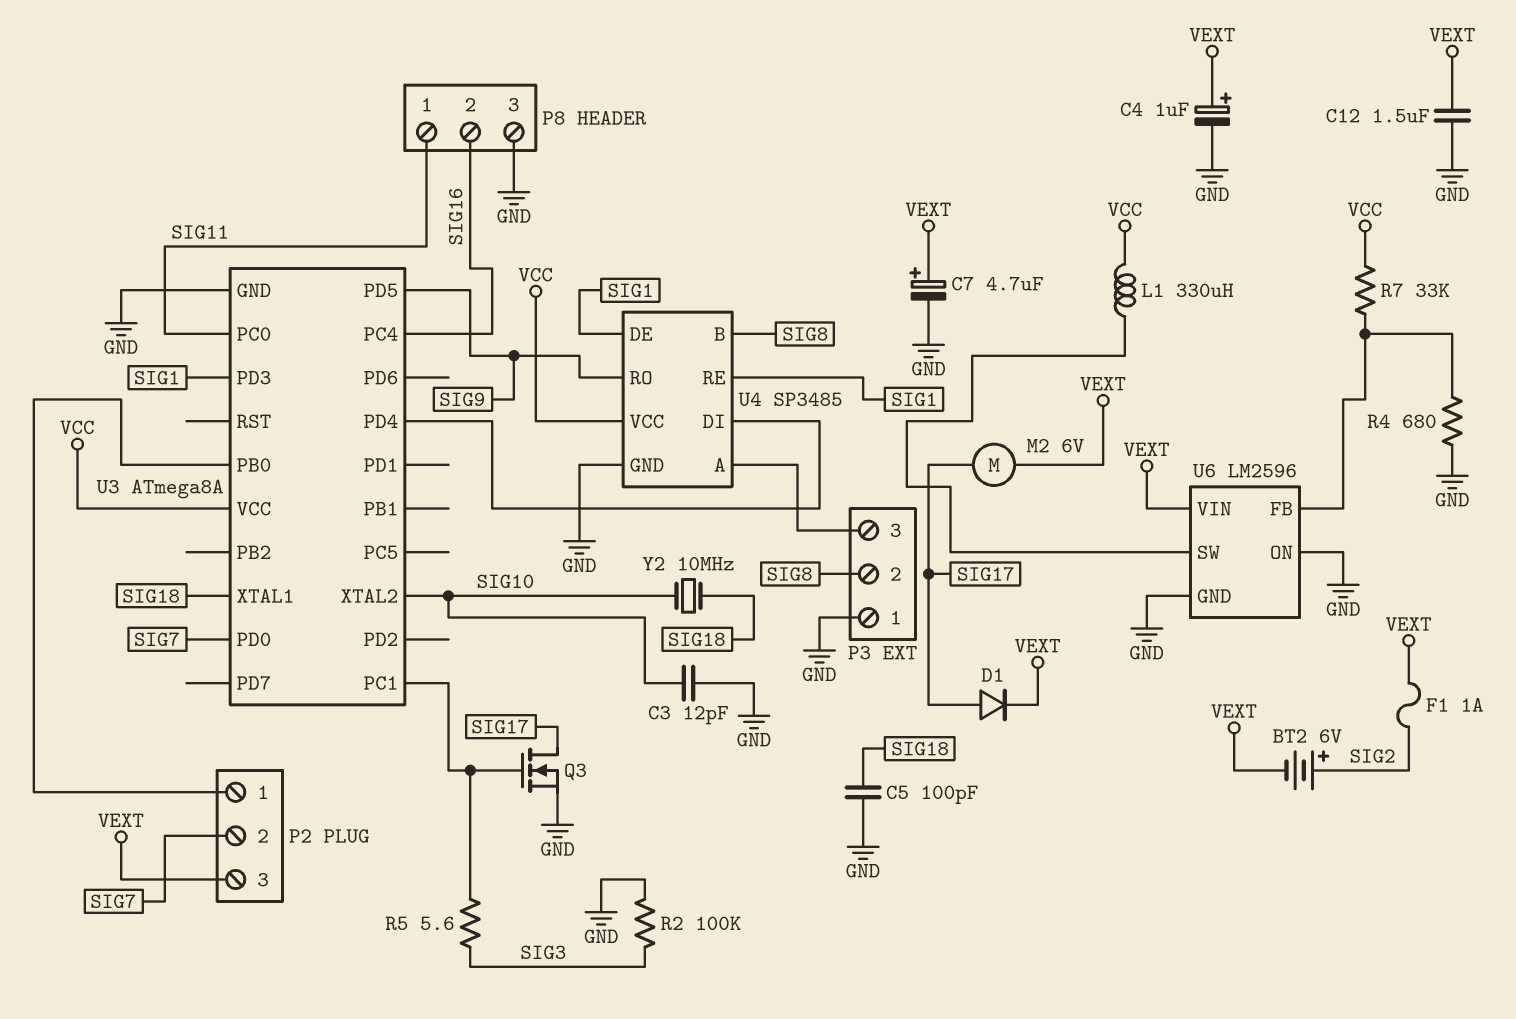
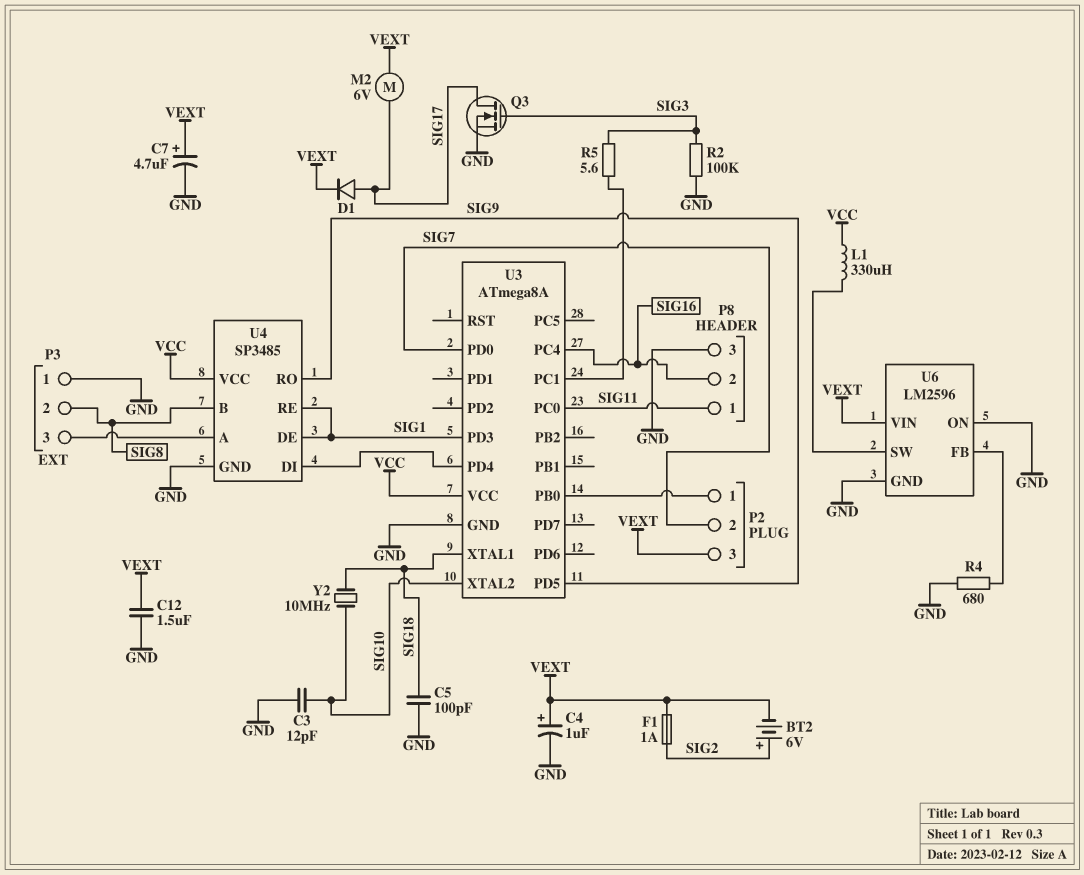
Q3: NMOS (G U3/PC1, D SIG17, S GND) -> NMOS (G SIG3, D SIG17, S GND)
R7: 33k (U6/FB, VCC) -> none

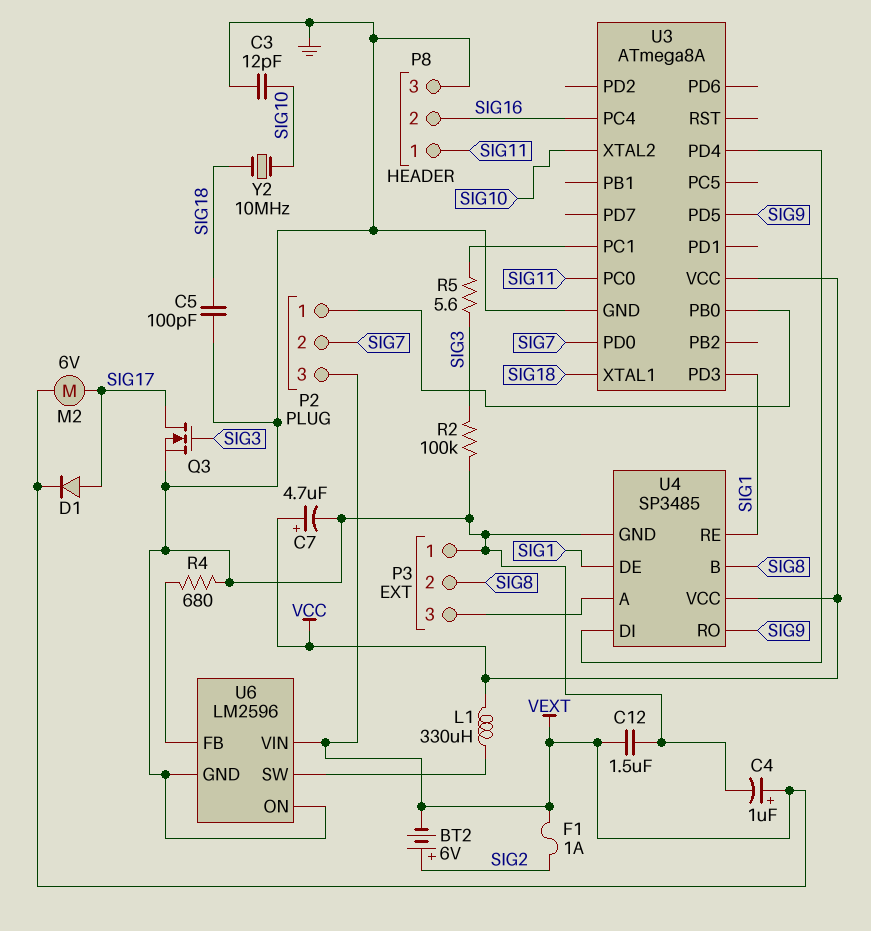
C7: 4.7uF (plus VEXT, minus GND) -> 4.7uF (plus VCC, minus GND)

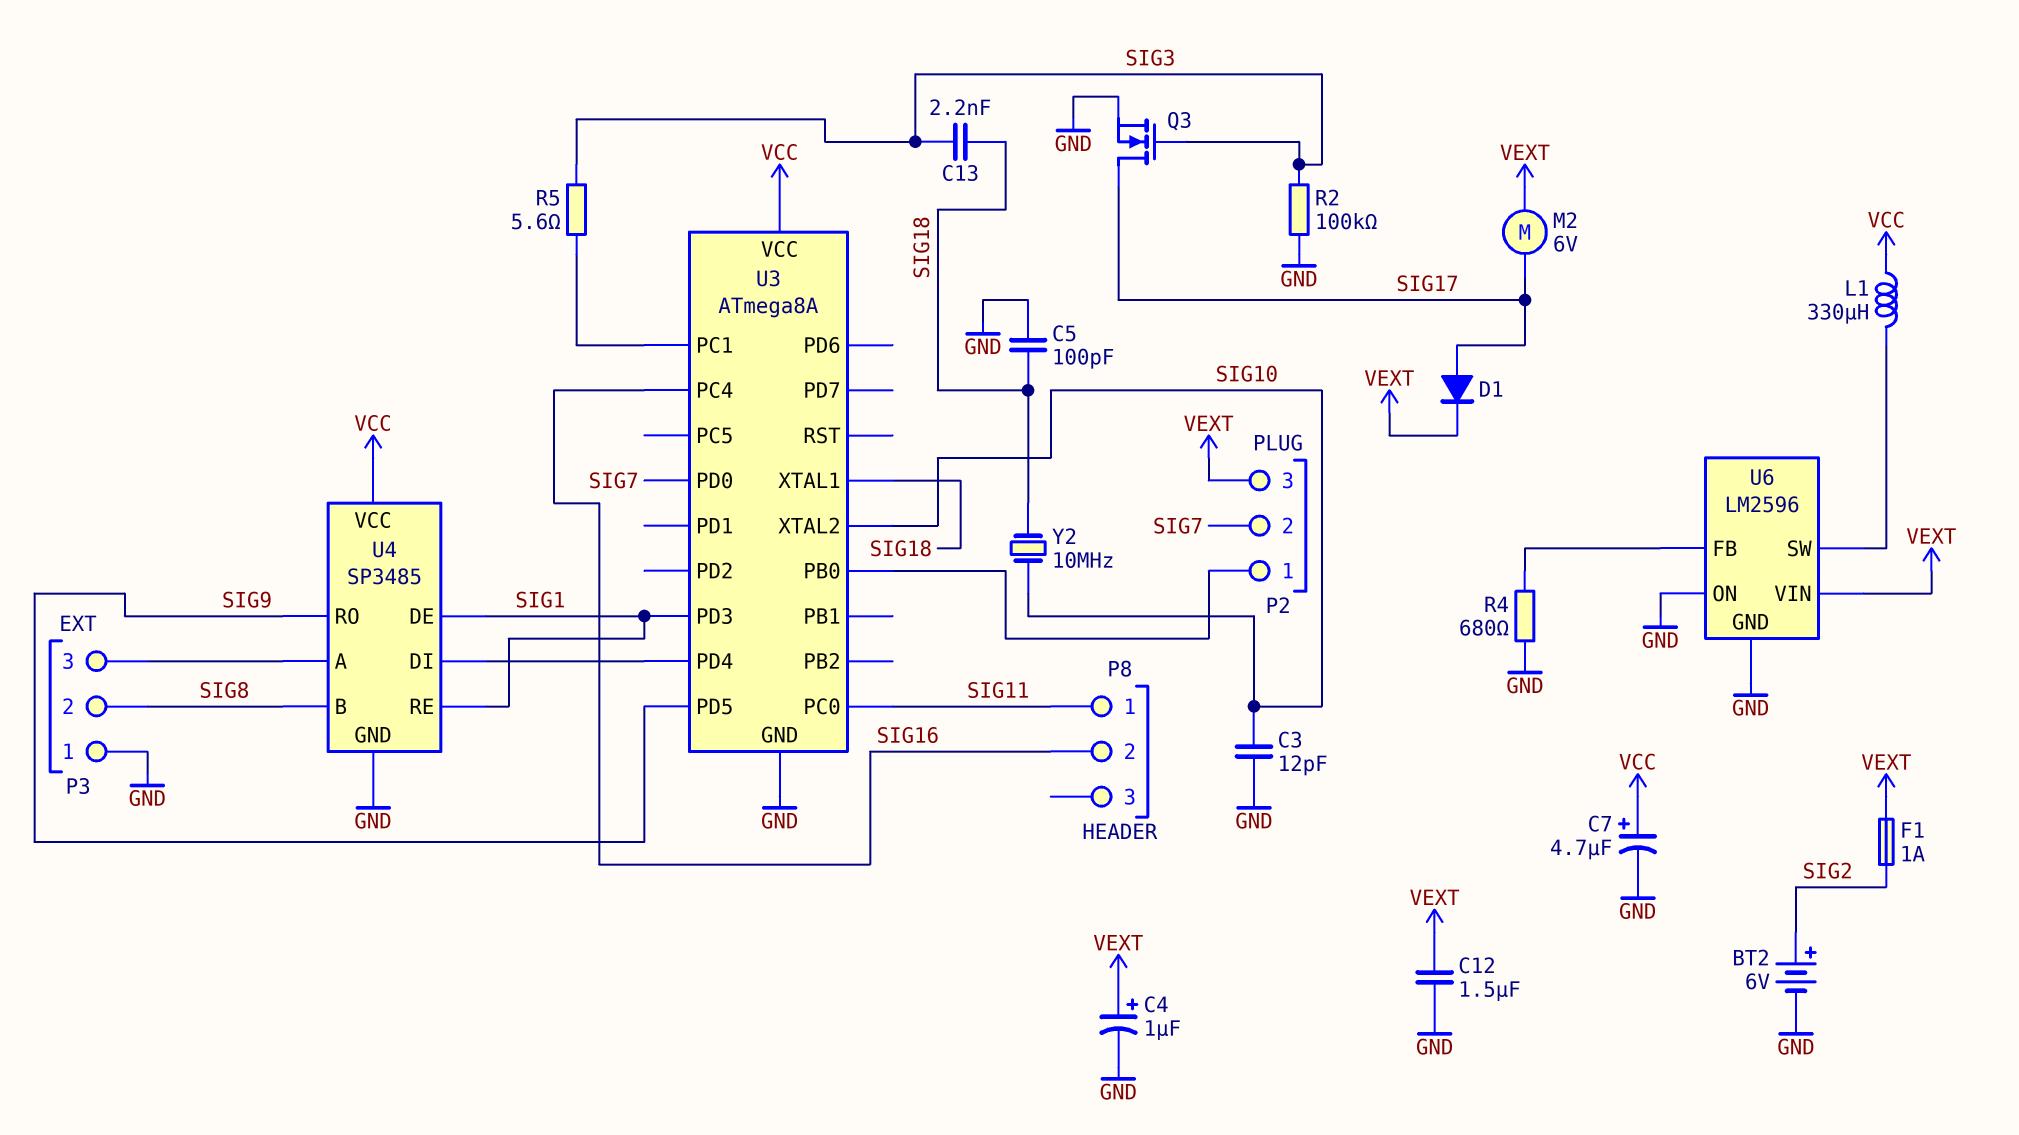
BT2: 6V (plus SIG2, minus VEXT) -> 6V (plus SIG2, minus GND)
C13: none -> 2.2nF (SIG3, SIG18)
P8 pin 3: GND -> none

